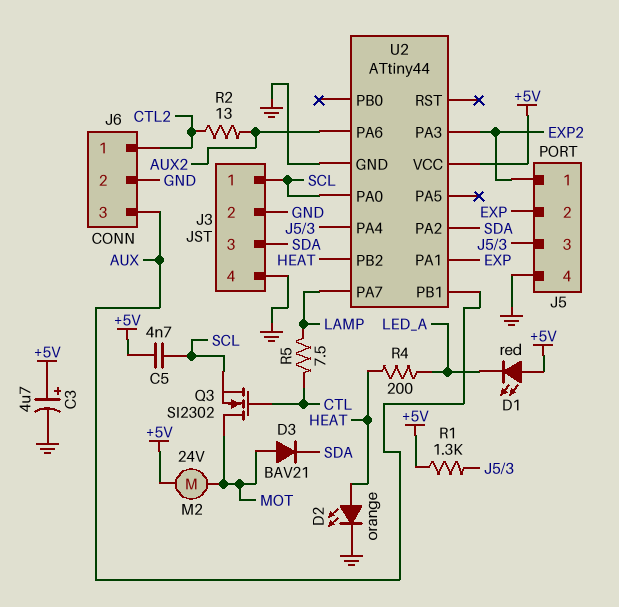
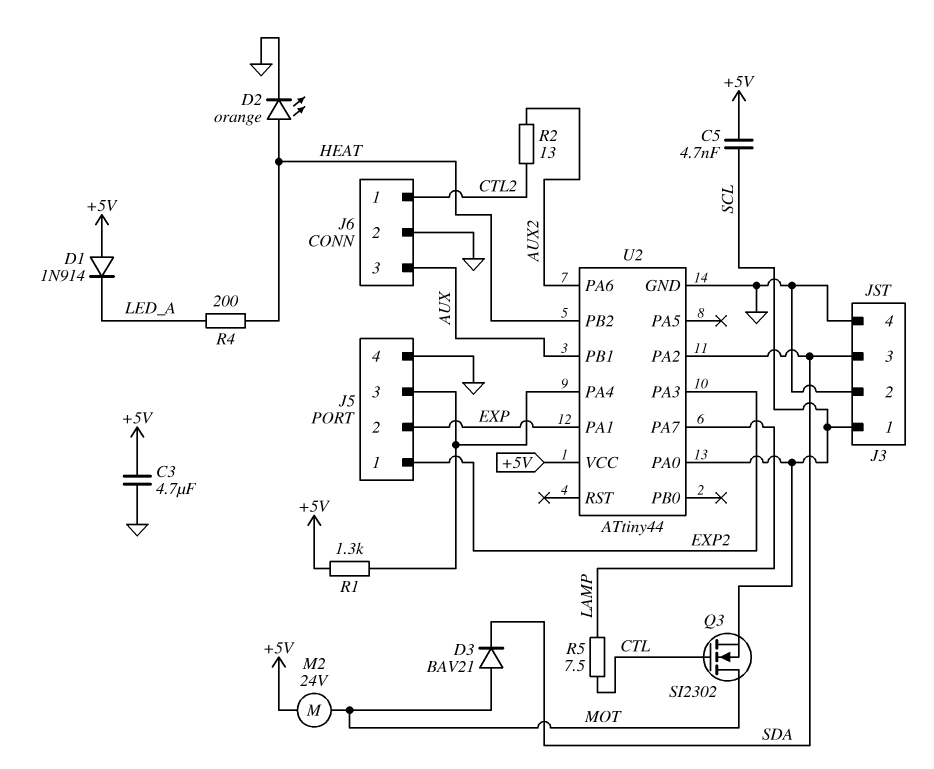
C3: 4.7uF (plus +5V, minus GND) -> 4.7uF (+5V, GND)
D1: LED red (A +5V, K LED_A) -> diode 1N914 (A +5V, K LED_A)

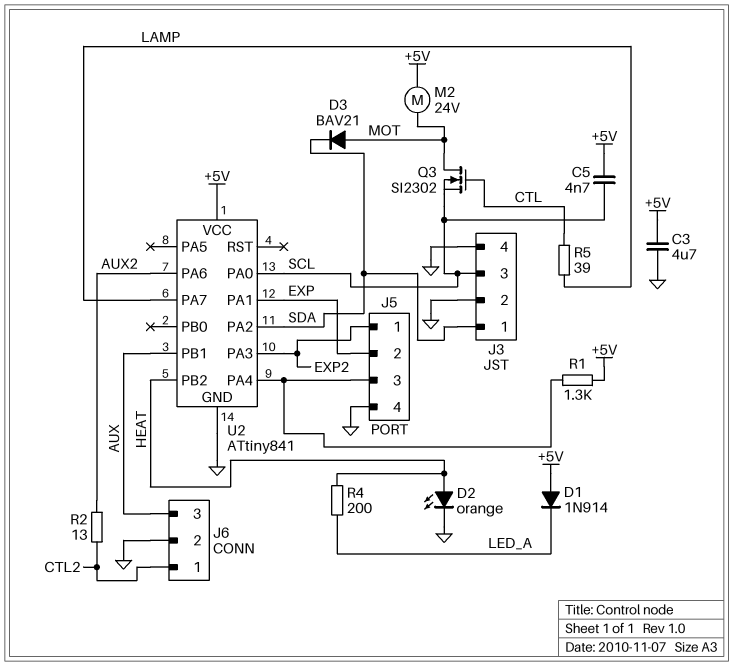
J3 pin 1: SCL -> SDA
J3 pin 3: SDA -> SCL
R5: 7.5 (CTL, LAMP) -> 39 (CTL, LAMP)
U2: ATtiny44 -> ATtiny841

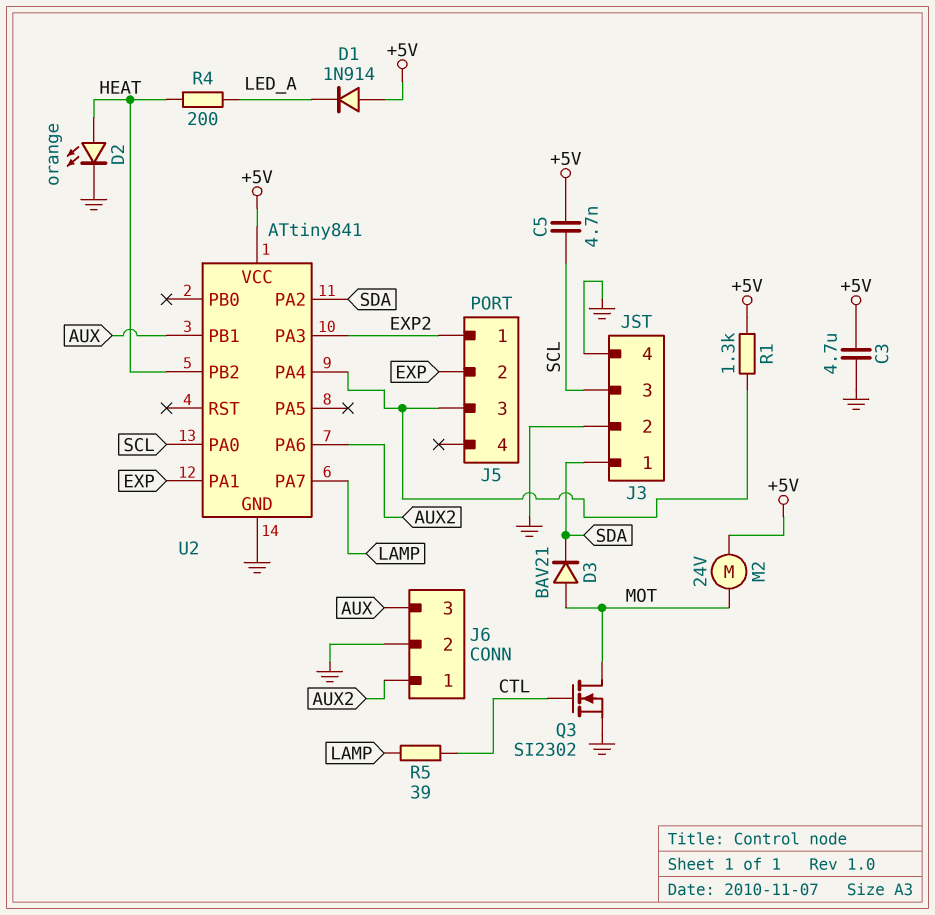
J5 pin 4: GND -> none
J6 pin 1: CTL2 -> AUX2
Q3: NMOS SI2302 (G CTL, D MOT, S SCL) -> NMOS SI2302 (G CTL, D MOT, S GND)
R2: 13 (AUX2, CTL2) -> none

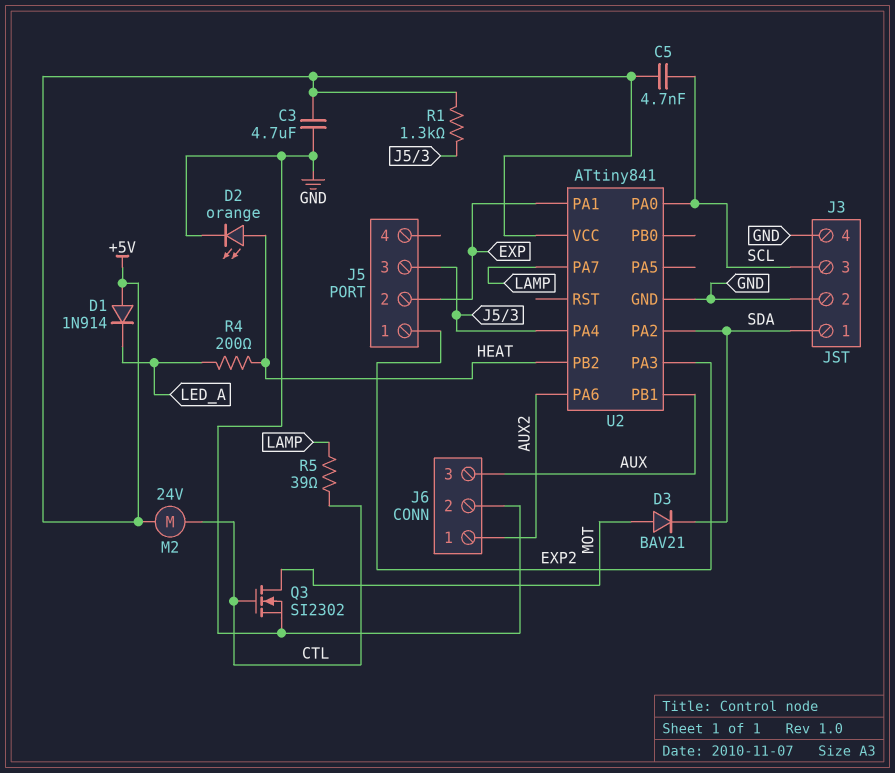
M2: motor 24V (+5V, MOT) -> motor 24V (+5V, CTL)

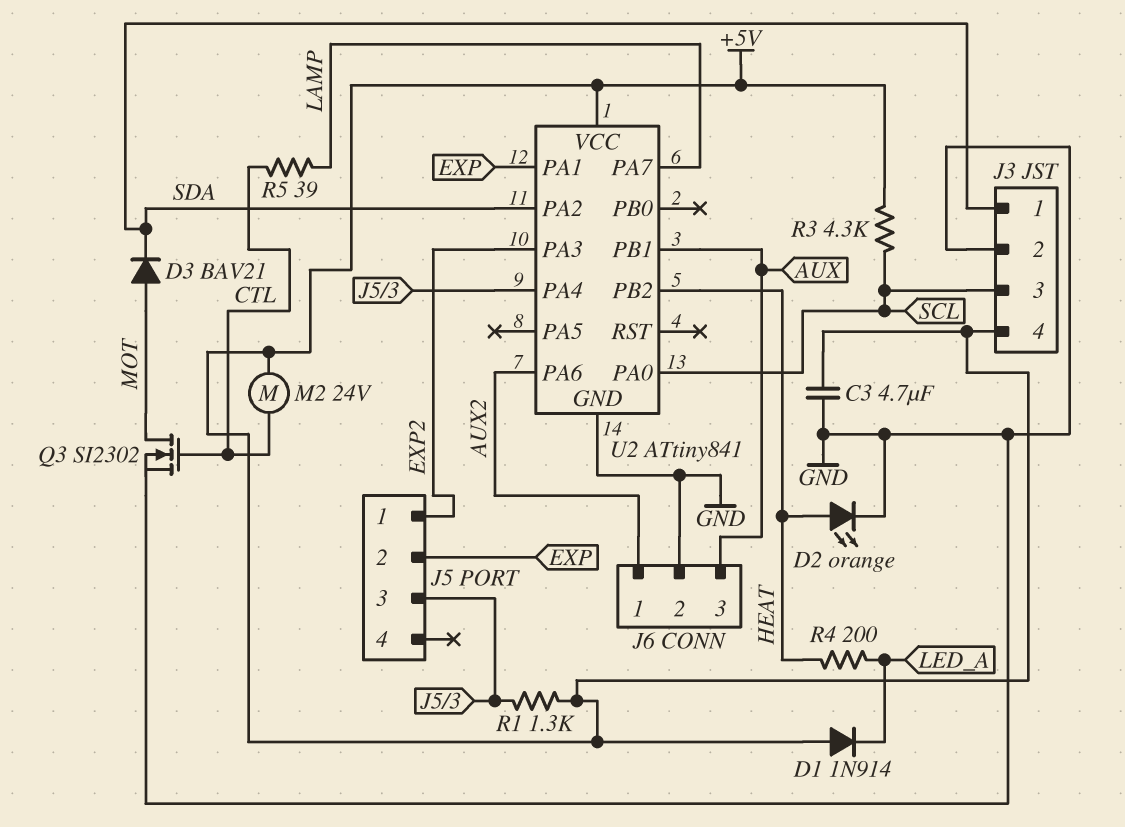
C5: 4.7nF (+5V, SCL) -> none
J3 pin 4: GND -> +5V
R3: none -> 4.3k (+5V, SCL)

